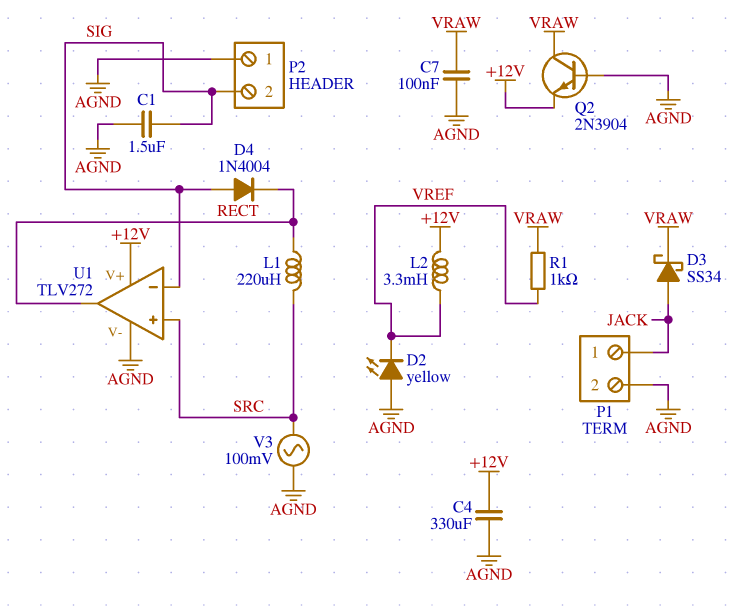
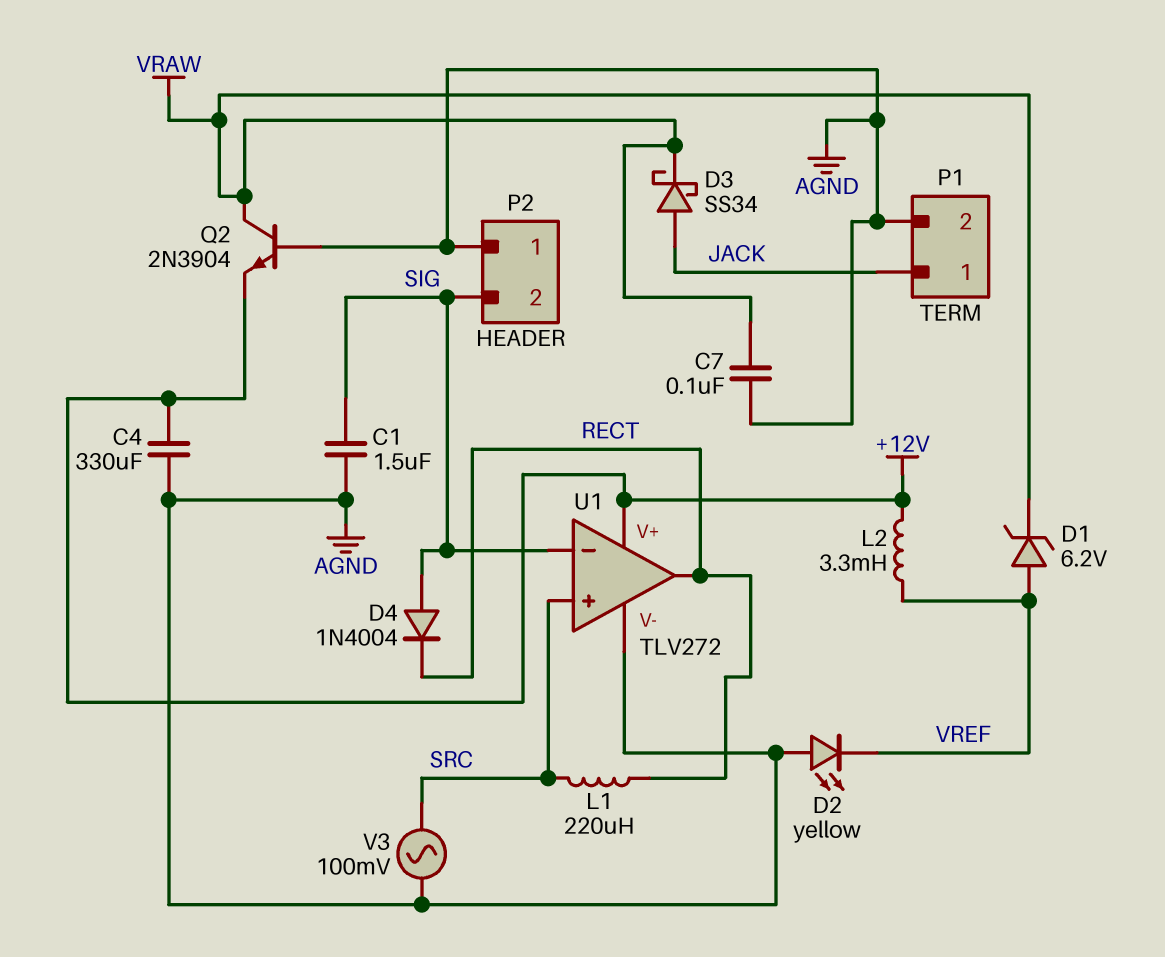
D1: none -> zener 6.2V (A VREF, K VRAW)
R1: 1k (VRAW, VREF) -> none

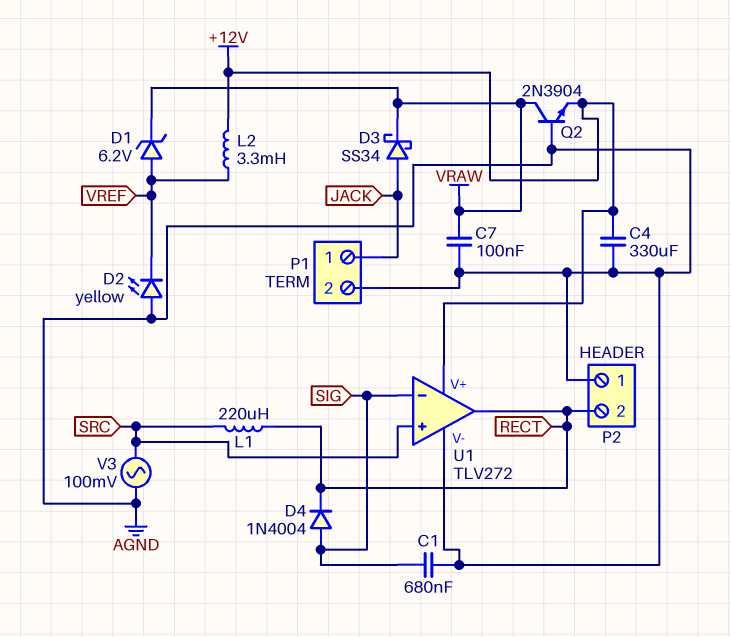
C1: 1.5uF (AGND, SIG) -> 680nF (AGND, SIG)
P2 pin 2: SIG -> RECT

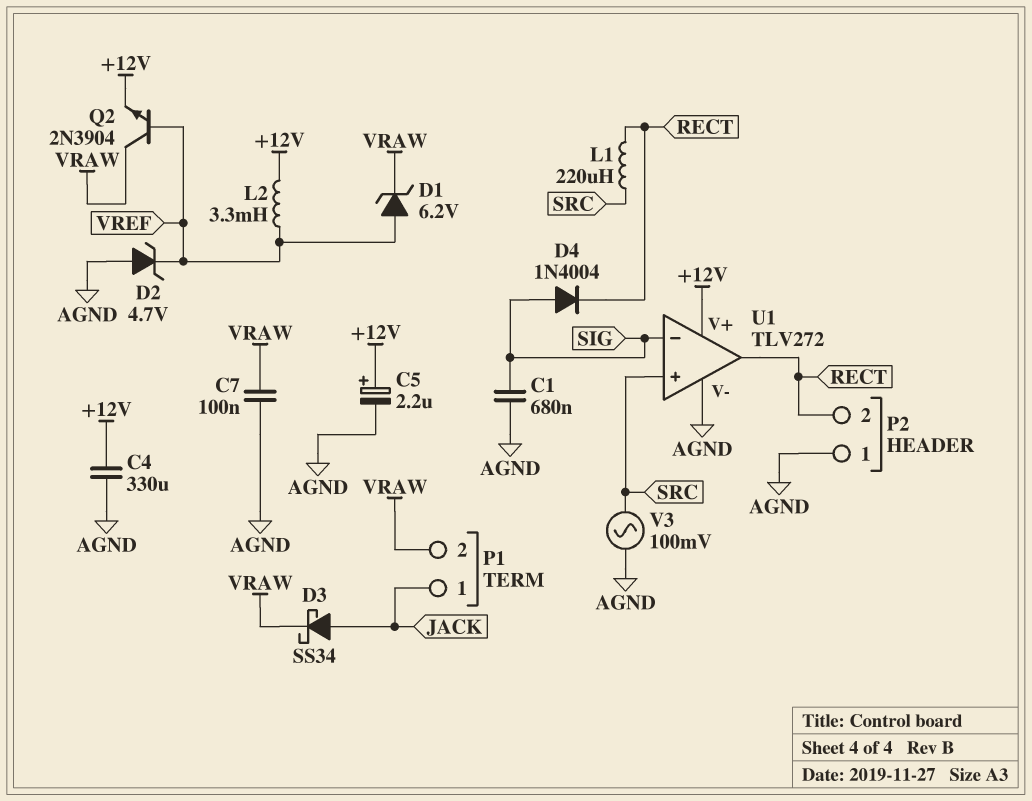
C5: none -> 2.2uF (plus +12V, minus AGND)
D2: LED yellow (A AGND, K VREF) -> zener 4.7V (A AGND, K VREF)
P1 pin 2: AGND -> VRAW
Q2: NPN 2N3904 (B AGND, C VRAW, E +12V) -> NPN 2N3904 (B VREF, C VRAW, E +12V)

